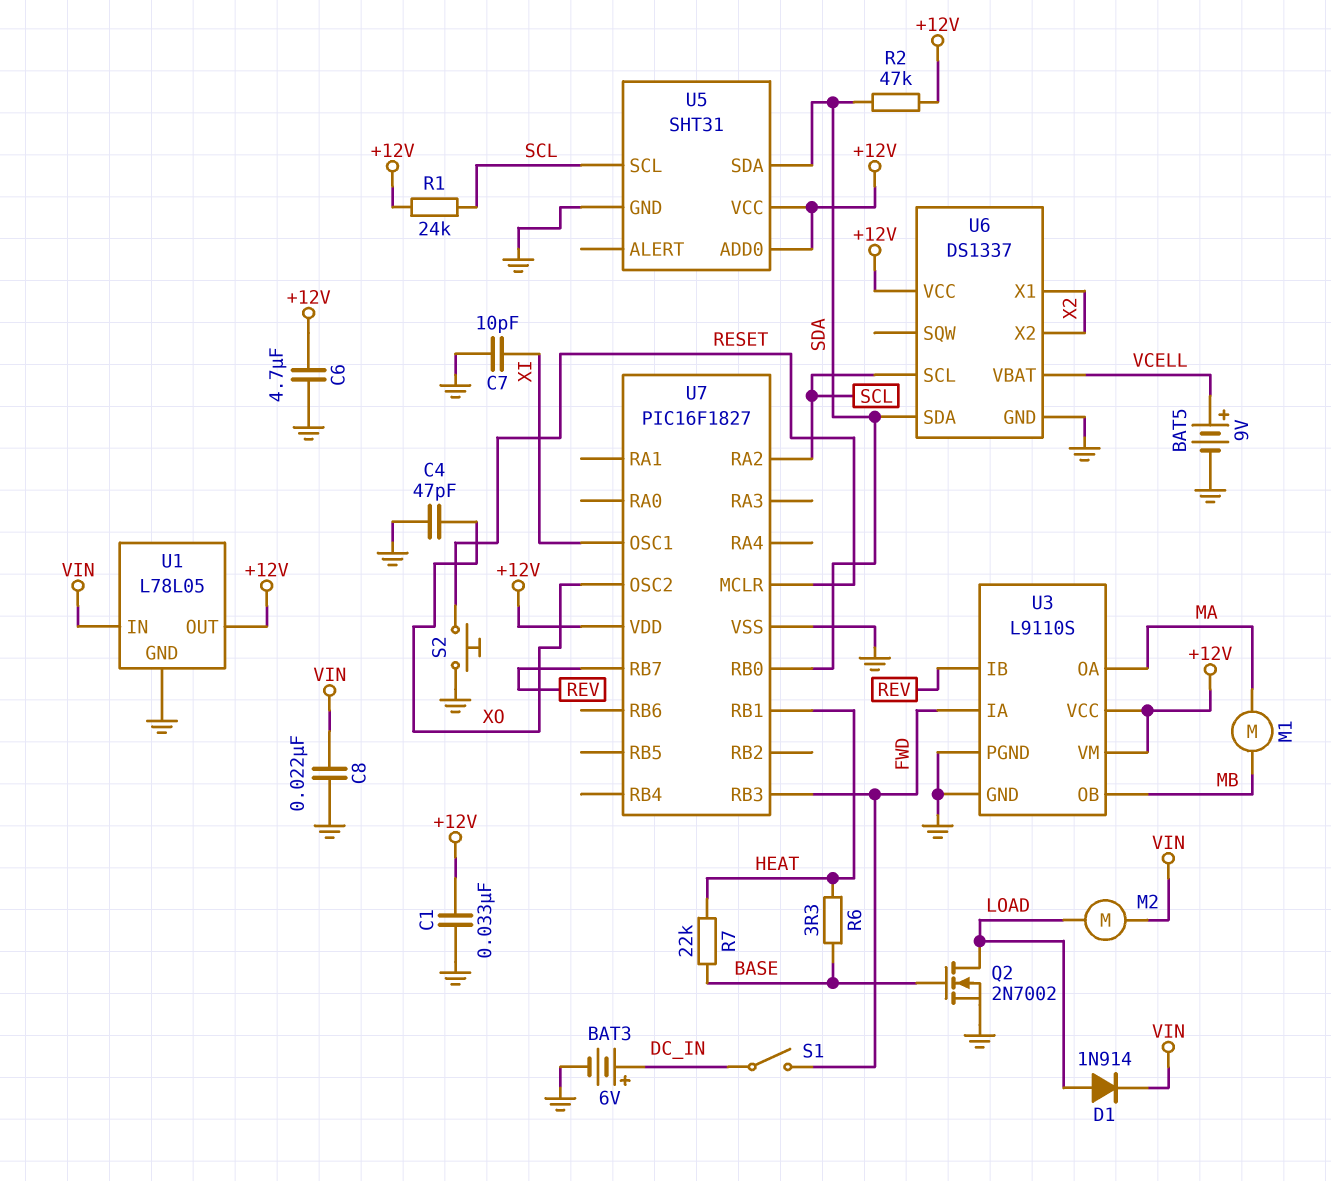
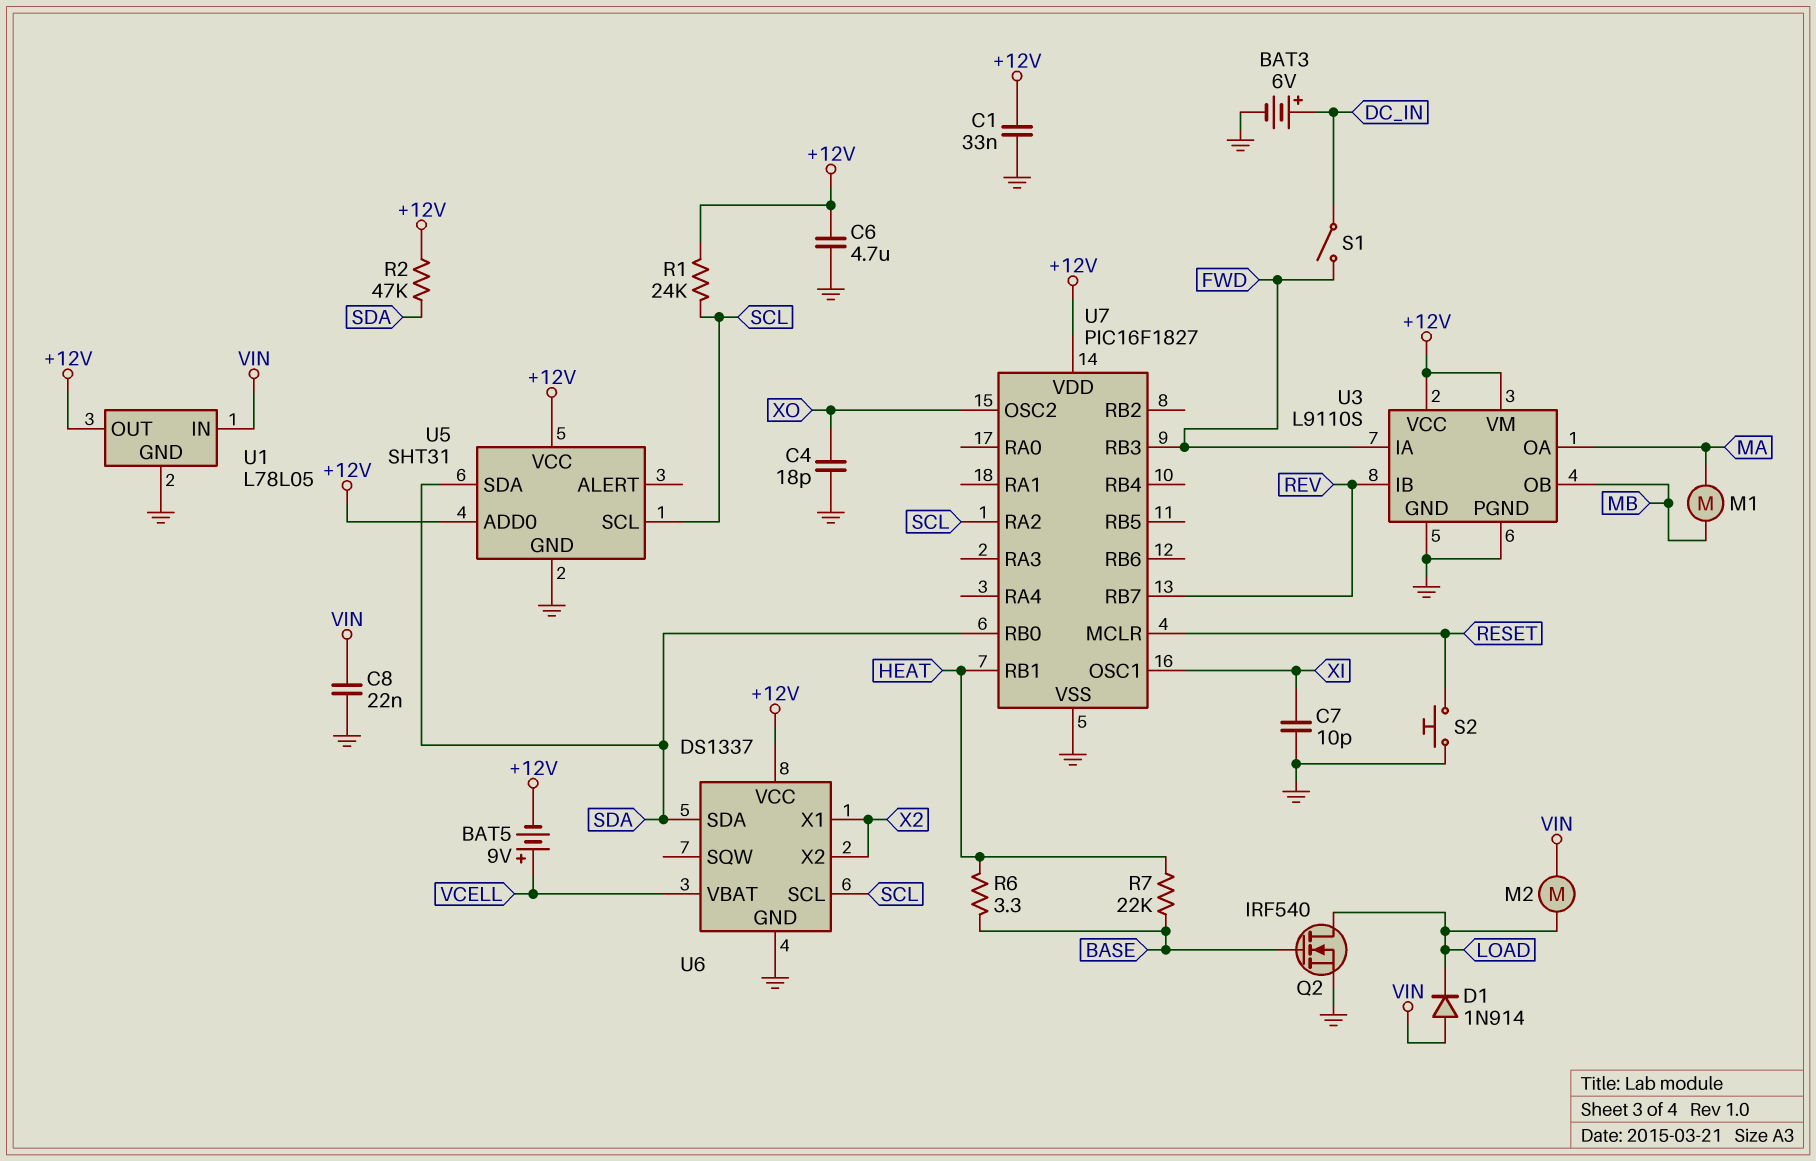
BAT5: 9V (plus VCELL, minus GND) -> 9V (plus VCELL, minus +12V)
C4: 47pF (GND, XO) -> 18pF (GND, XO)
D1: diode 1N914 (A LOAD, K VIN) -> diode 1N914 (A VIN, K LOAD)
Q2: NMOS 2N7002 (G BASE, D LOAD, S GND) -> NMOS IRF540 (G BASE, D LOAD, S GND)

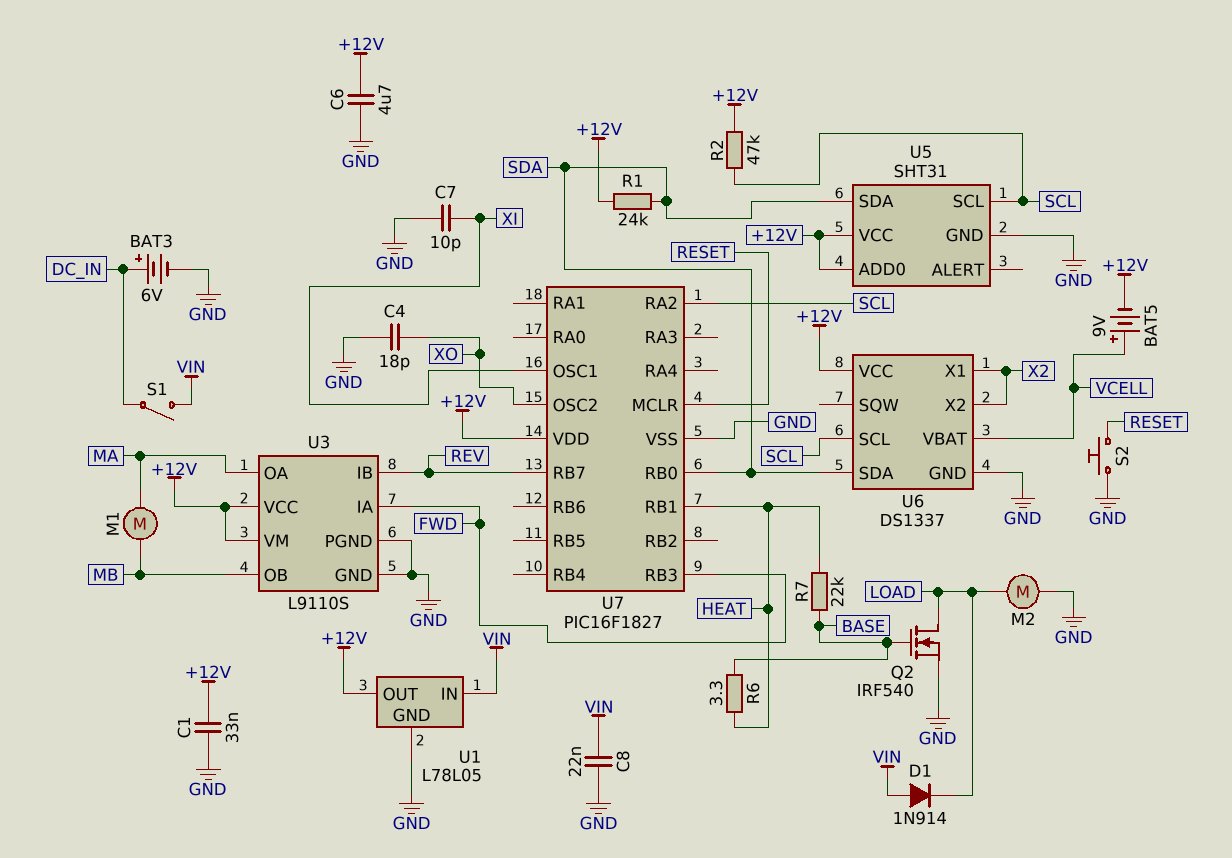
M2: motor (LOAD, VIN) -> motor (GND, LOAD)
R1: 24k (+12V, SCL) -> 24k (+12V, SDA)
R2: 47k (+12V, SDA) -> 47k (+12V, SCL)
S1: switch (DC_IN, FWD) -> switch (DC_IN, VIN)

